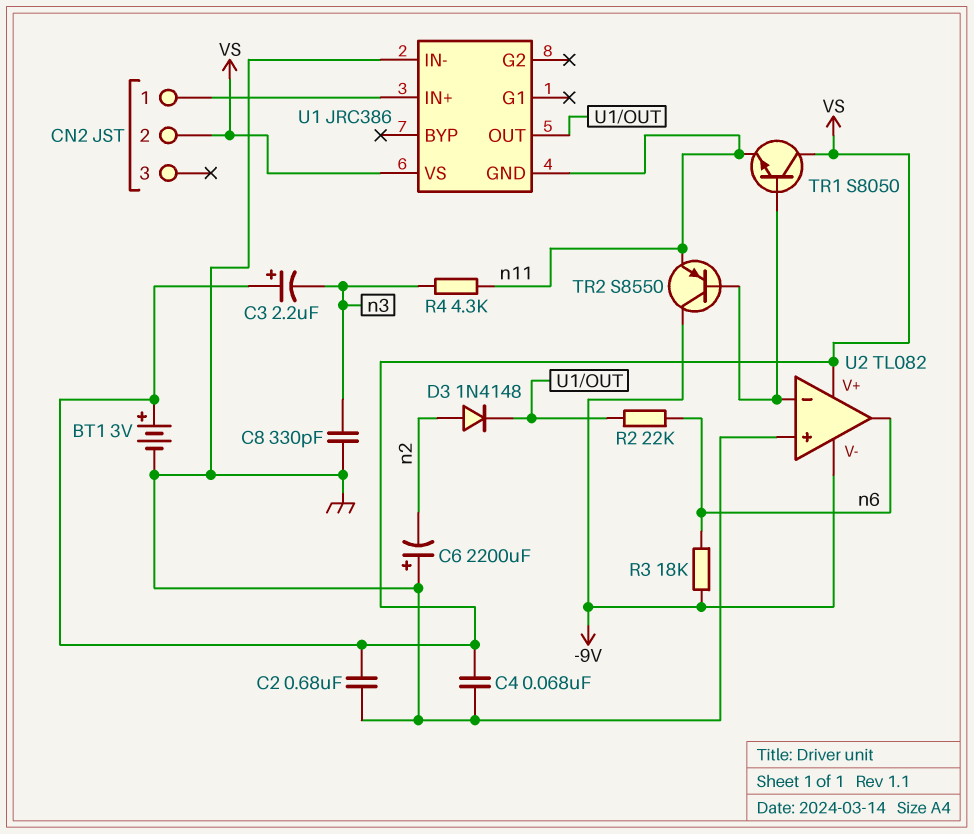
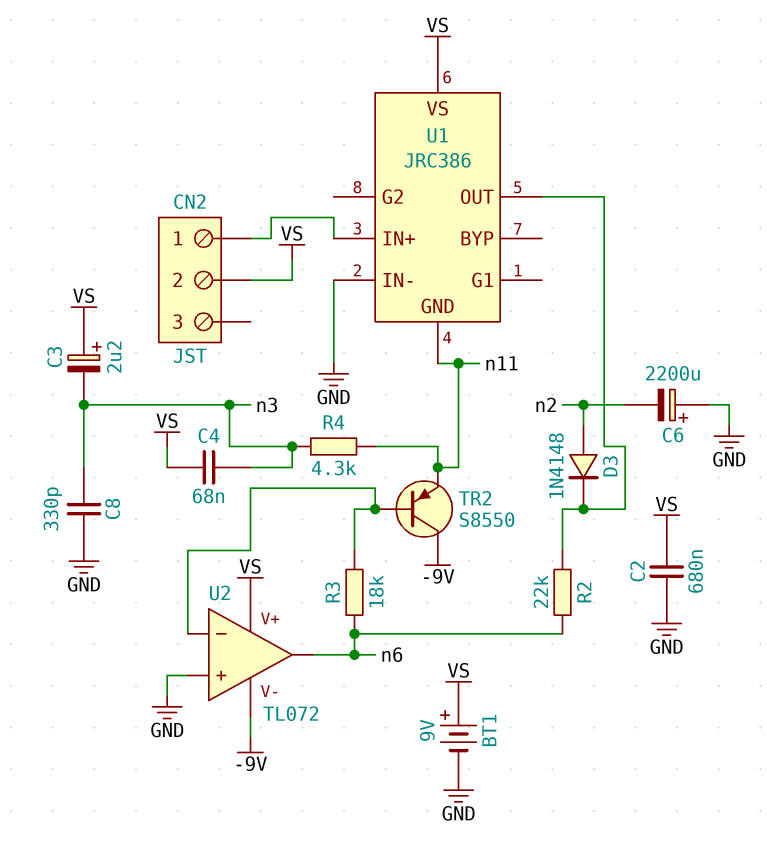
BT1: 3V (plus VS, minus GND) -> 9V (plus VS, minus GND)
C4: 68nF (GND, VS) -> 68nF (VS, n3)
R3: 18k (-9V, n6) -> 18k (U2/in-, n6)
TR1: NPN S8050 (B U2/in-, C VS, E n11) -> none
U2: TL082 -> TL072

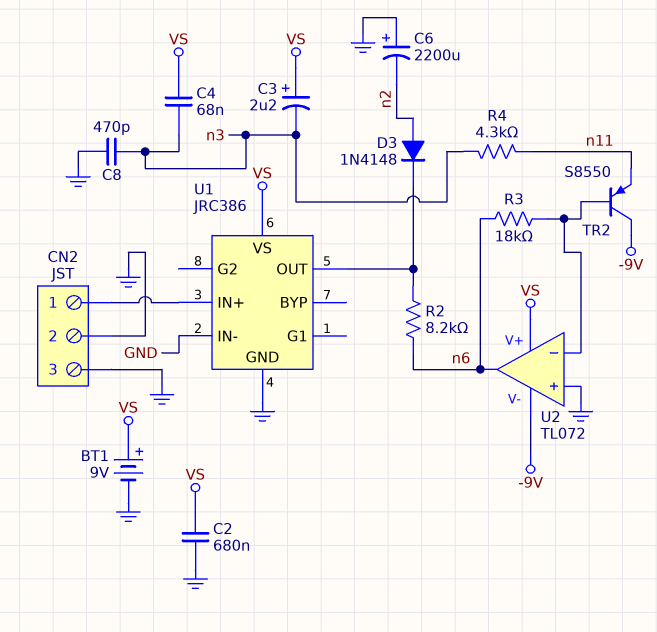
C8: 330pF (GND, n3) -> 470pF (GND, n3)
CN2 pin 2: VS -> GND
CN2 pin 3: none -> GND
R2: 22k (U1/OUT, n6) -> 8.2k (U1/OUT, n6)
U1 pin GND: n11 -> GND

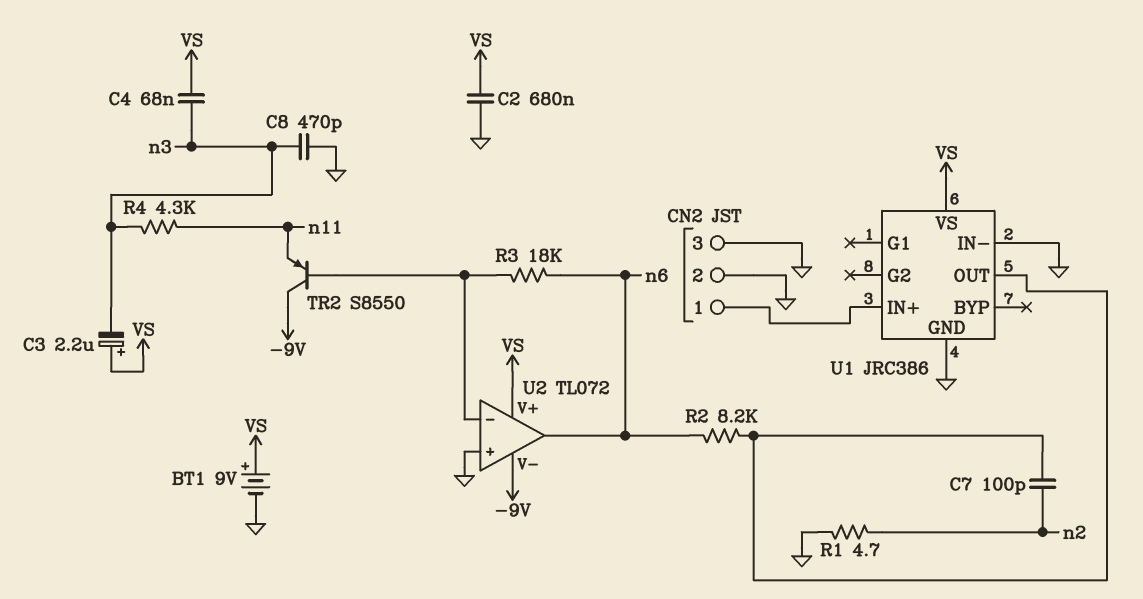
C6: 2200uF (plus GND, minus n2) -> none
C7: none -> 100pF (U1/OUT, n2)
D3: diode 1N4148 (A n2, K U1/OUT) -> none
R1: none -> 4.7 (GND, n2)

